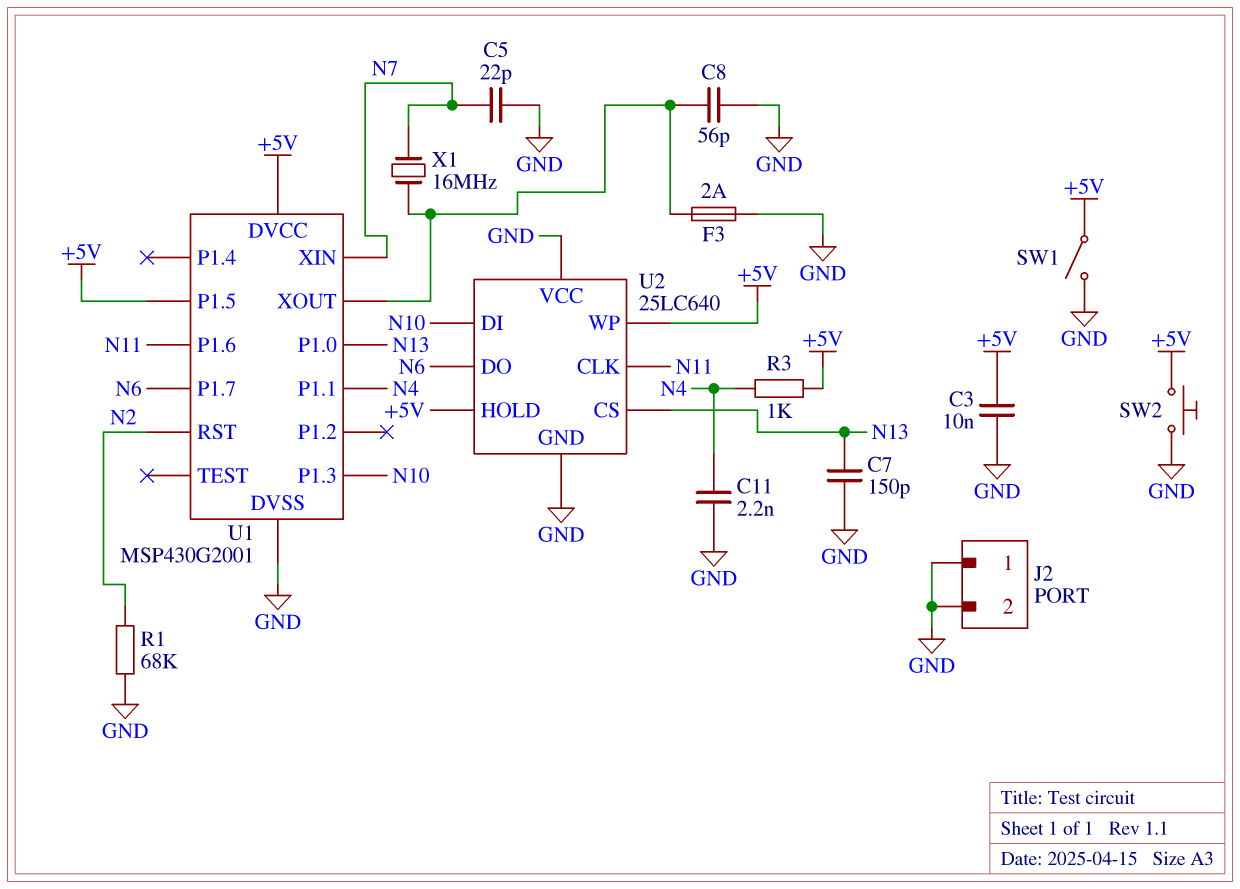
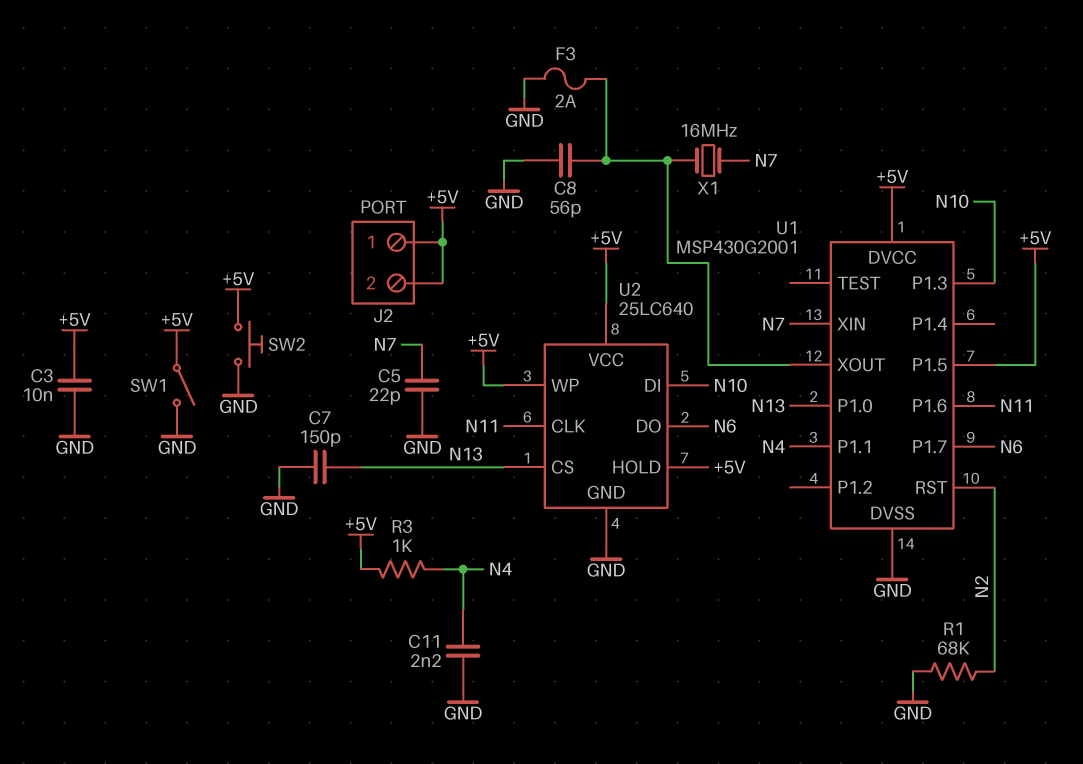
J2 pin 1: GND -> +5V
J2 pin 2: GND -> +5V
U2 pin VCC: GND -> +5V

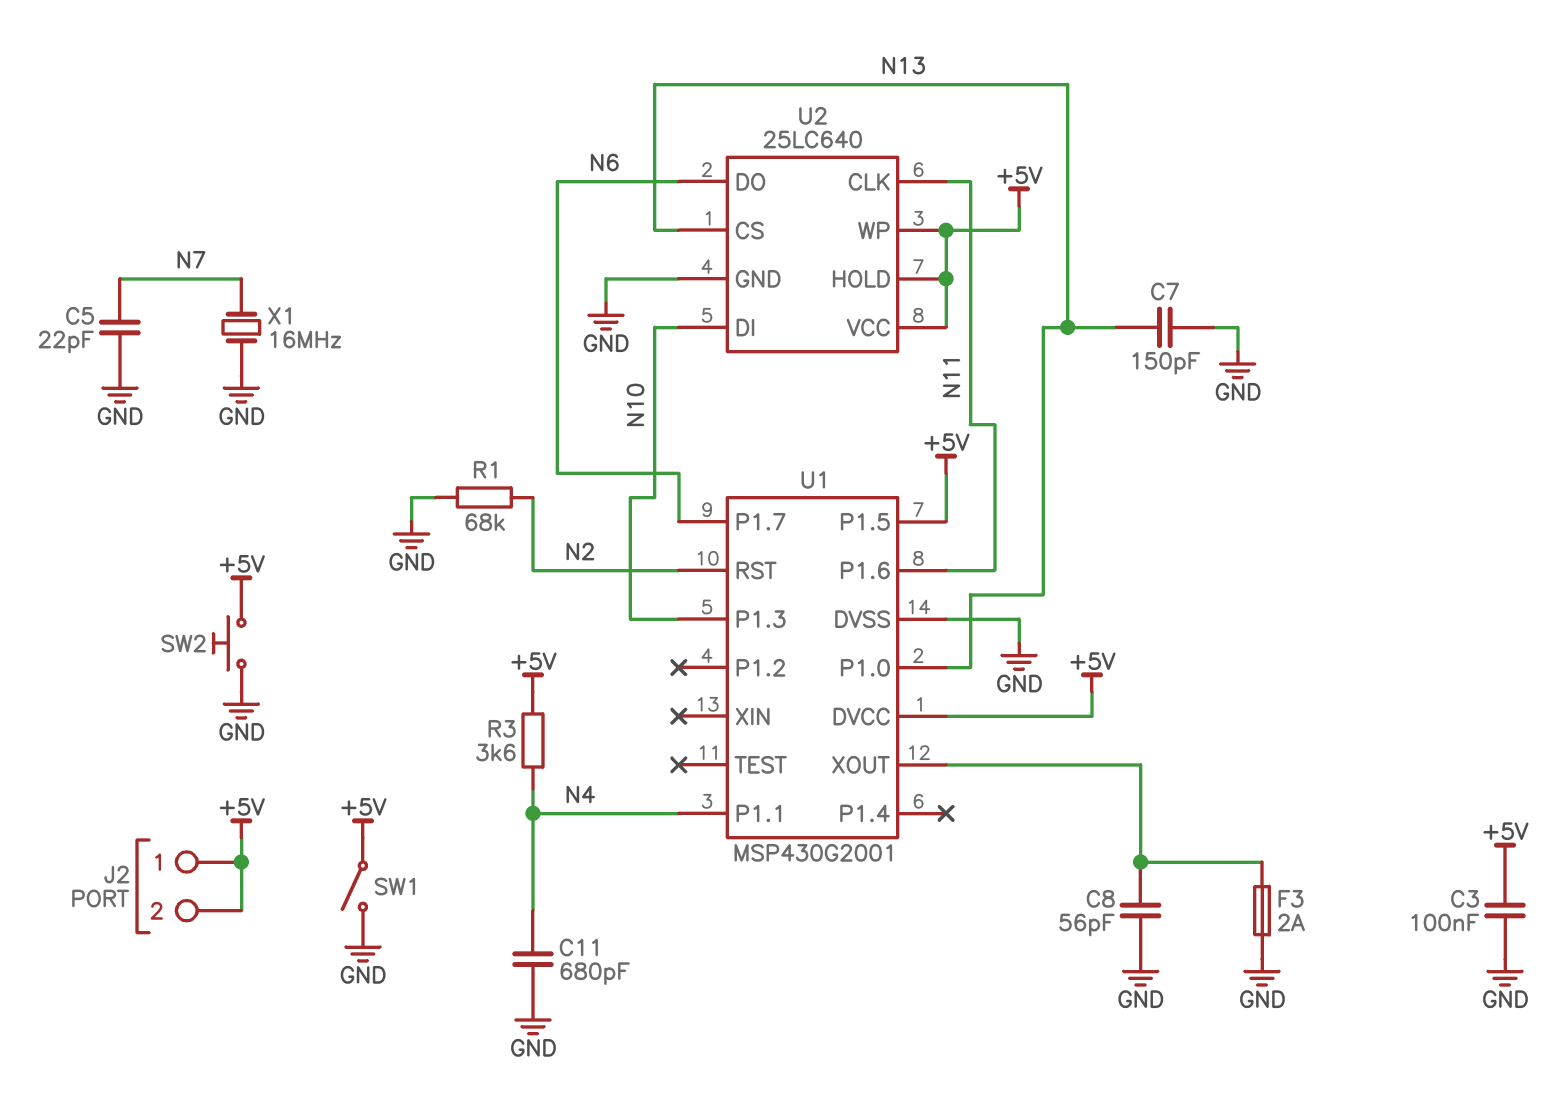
C3: 10nF (+5V, GND) -> 100nF (+5V, GND)
C11: 2.2nF (GND, N4) -> 680pF (GND, N4)
R3: 1k (+5V, N4) -> 3.6k (+5V, N4)
U1 pin XIN: N7 -> none
X1: 16MHz (N7, U1/XOUT) -> 16MHz (GND, N7)

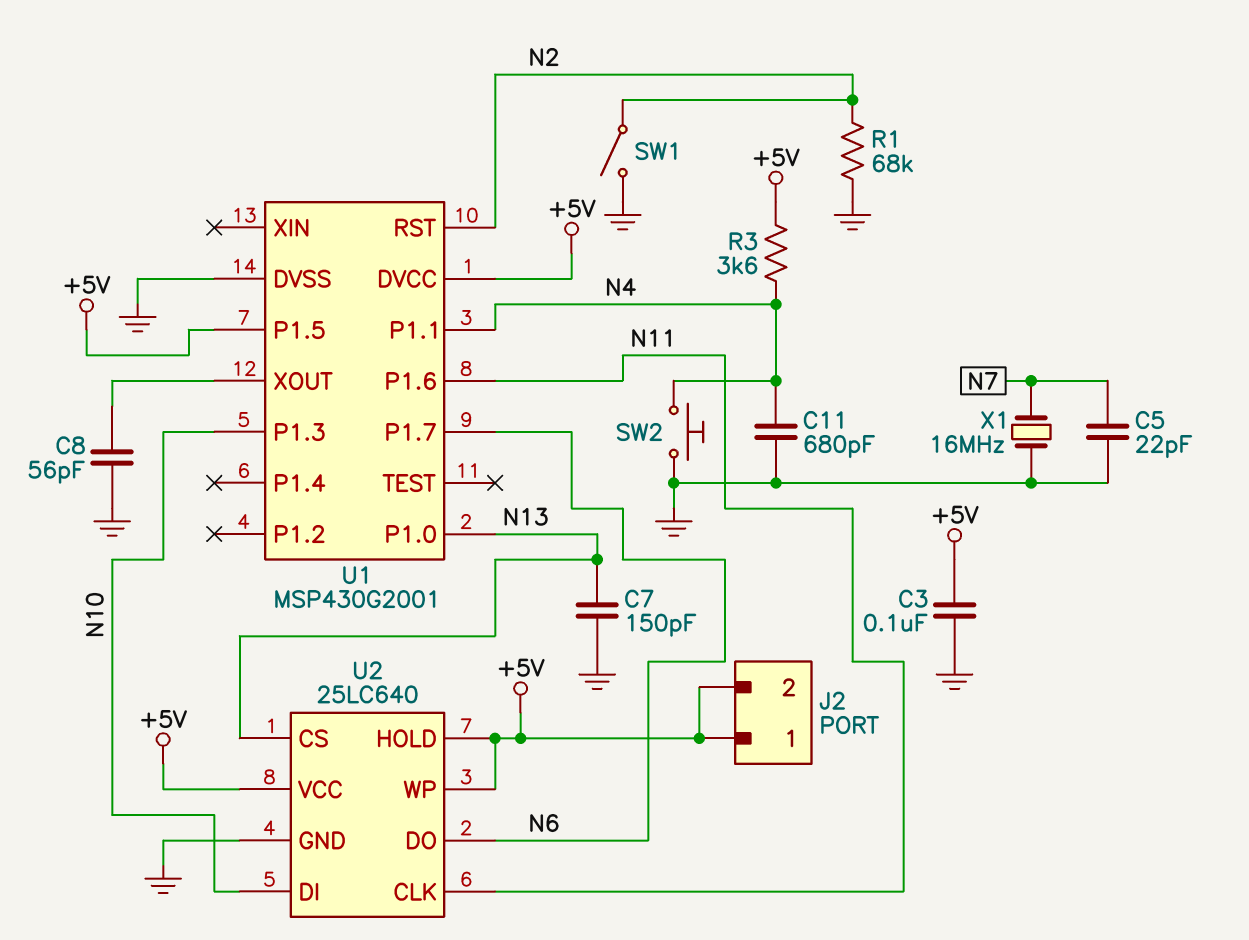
F3: 2A (GND, U1/XOUT) -> none
SW1: switch (+5V, GND) -> switch (GND, N2)
SW2: button (+5V, GND) -> button (GND, N4)

